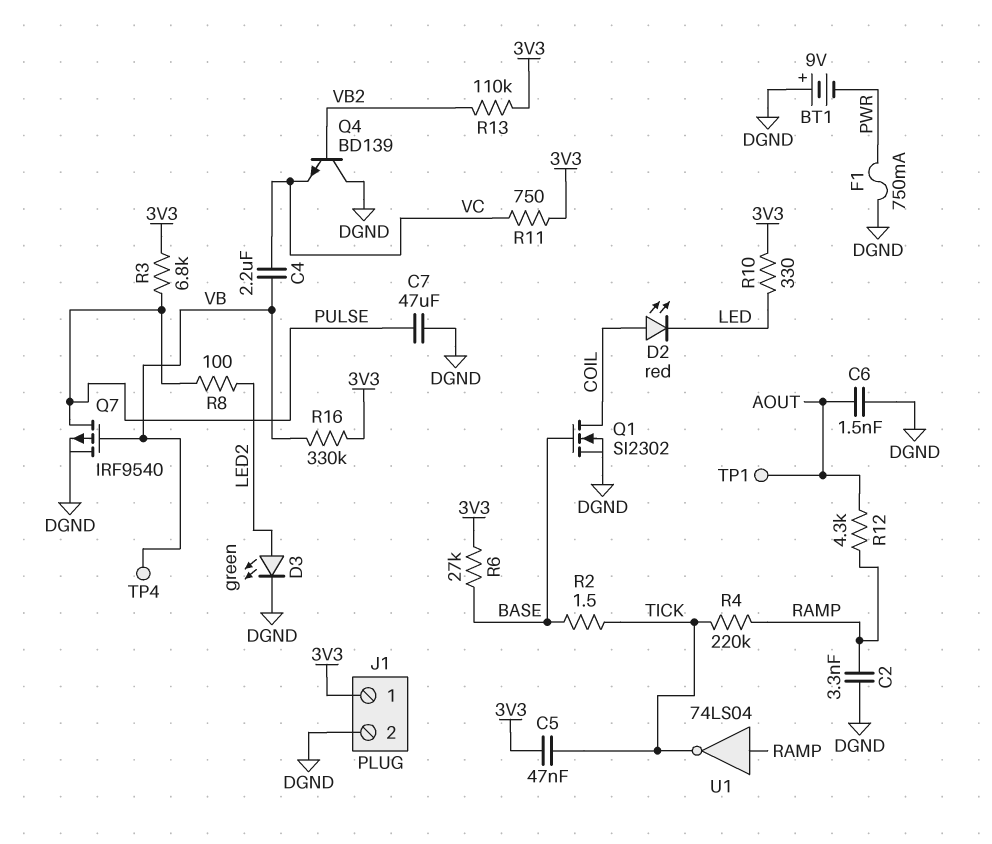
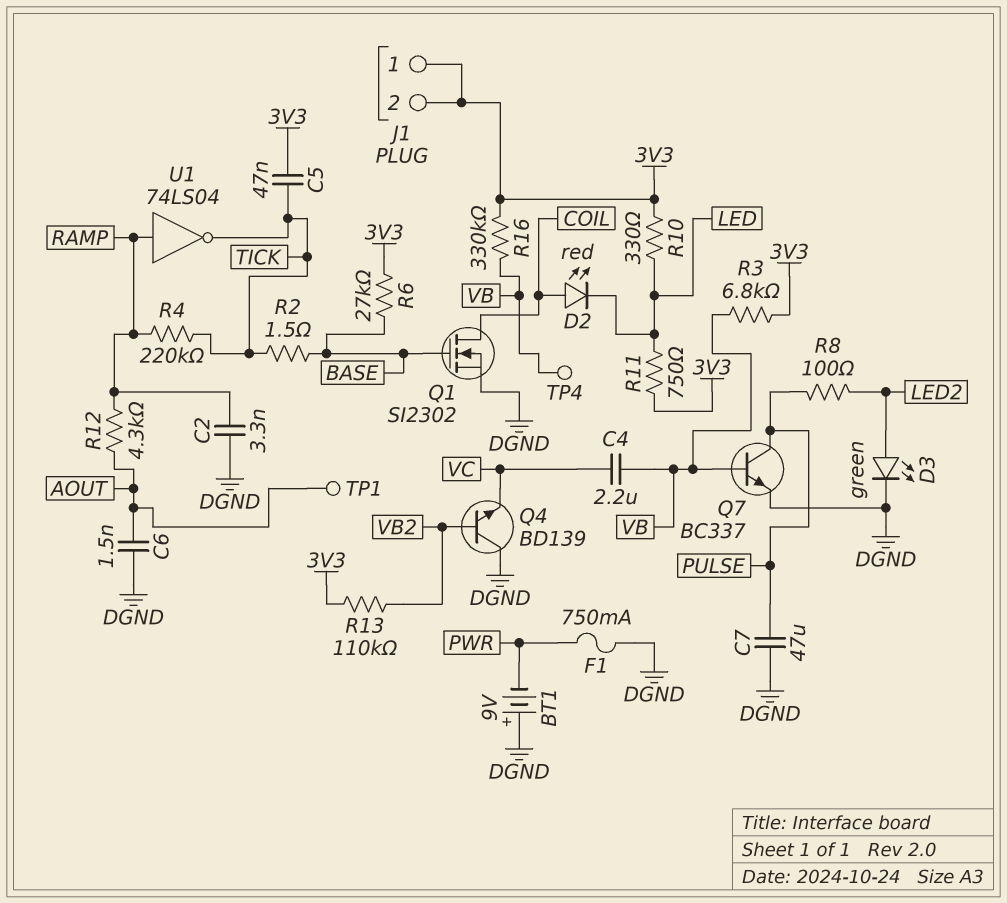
J1 pin 2: DGND -> 3V3
Q7: PMOS IRF9540 (G VB, D PULSE, S DGND) -> NPN BC337 (B VB, C PULSE, E DGND)
R3: 6.8k (3V3, PULSE) -> 6.8k (3V3, VB)
R11: 750 (3V3, VC) -> 750 (3V3, LED)

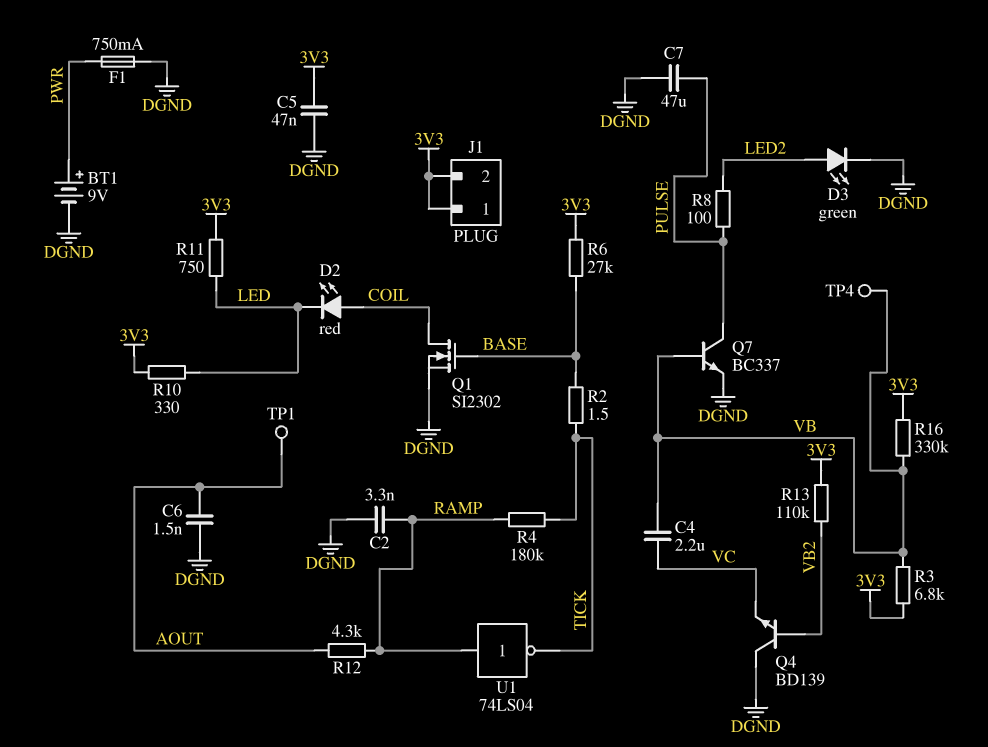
BT1: 9V (plus DGND, minus PWR) -> 9V (plus PWR, minus DGND)
C5: 47nF (3V3, TICK) -> 47nF (3V3, DGND)
R4: 220k (RAMP, TICK) -> 180k (RAMP, TICK)

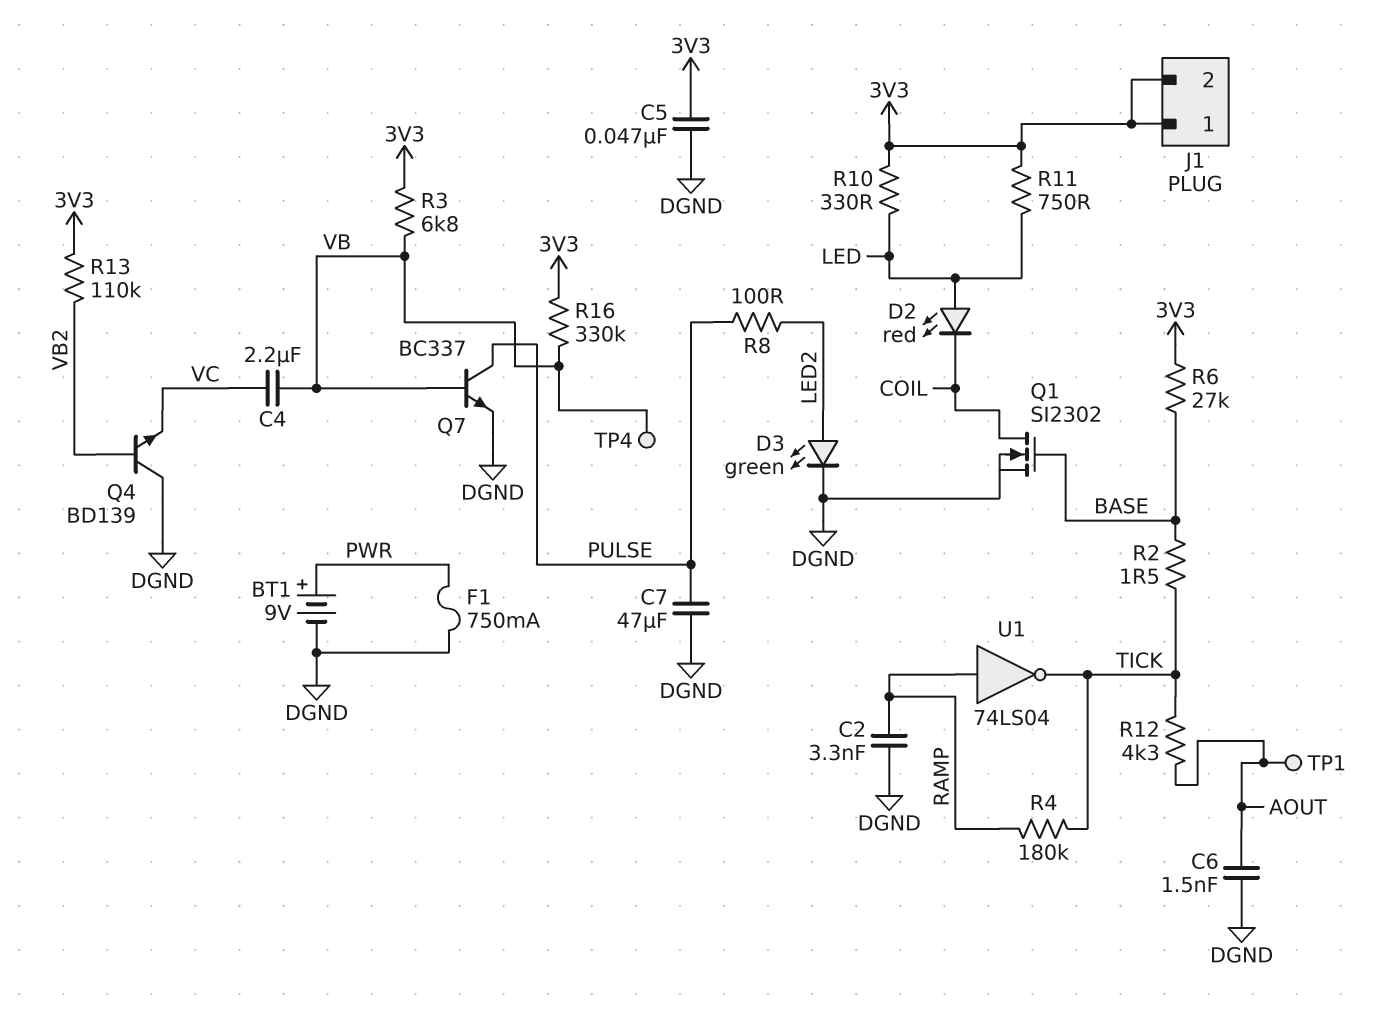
D2: LED red (A COIL, K LED) -> LED red (A LED, K COIL)
R12: 4.3k (AOUT, RAMP) -> 4.3k (AOUT, TICK)

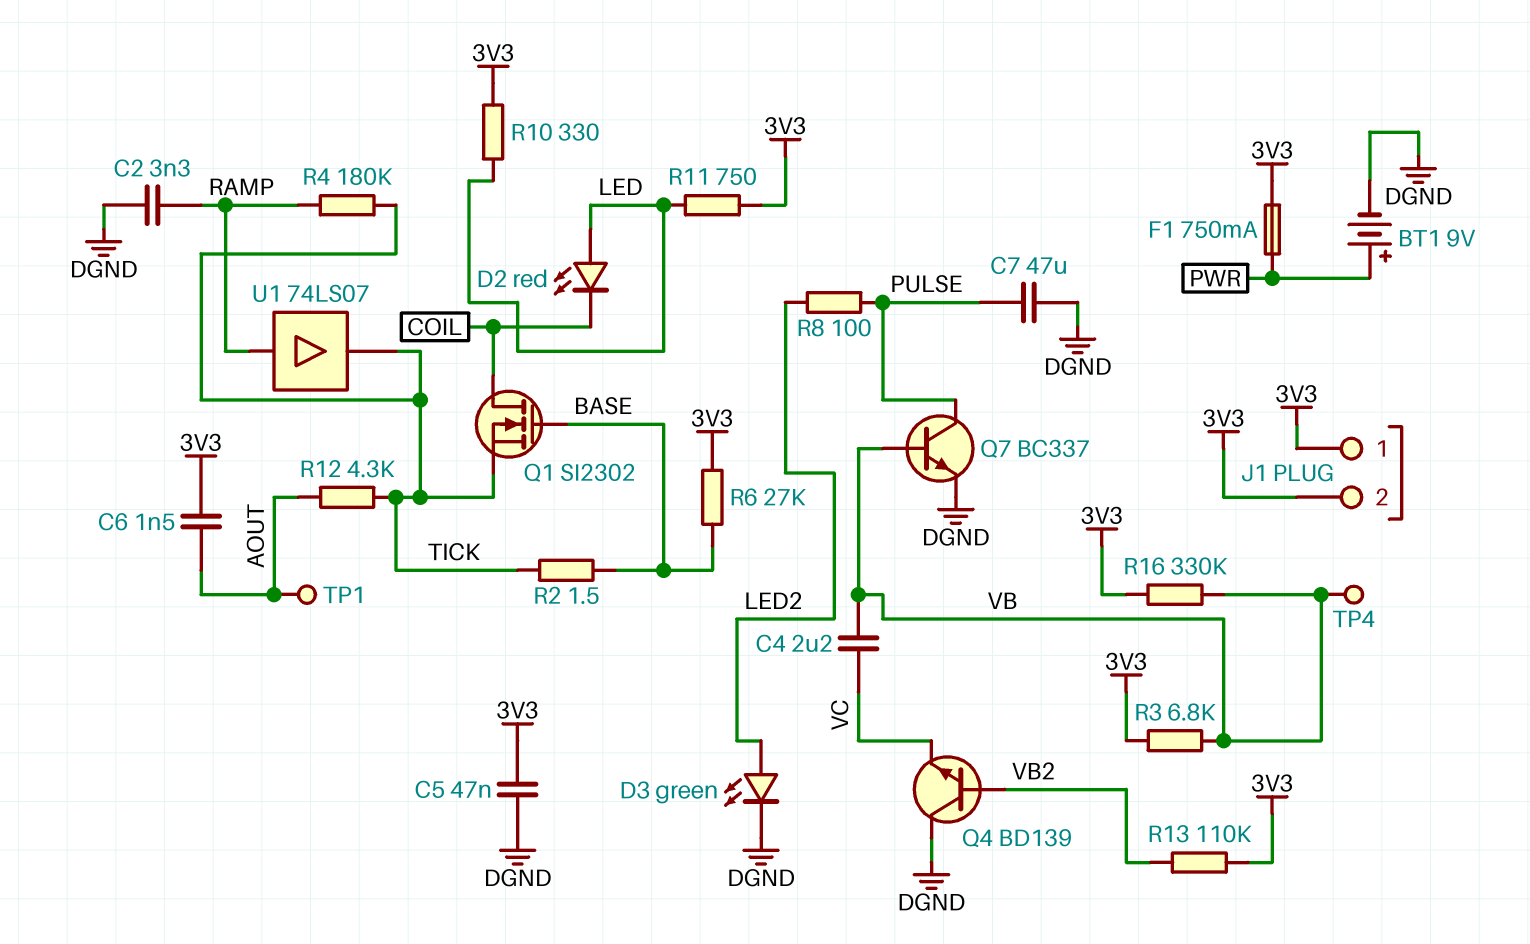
C6: 1.5nF (AOUT, DGND) -> 1.5nF (3V3, AOUT)
F1: 750mA (DGND, PWR) -> 750mA (3V3, PWR)
Q1: NMOS SI2302 (G BASE, D COIL, S DGND) -> NMOS SI2302 (G BASE, D COIL, S TICK)
U1: NOT 74LS04 (in RAMP, out TICK) -> buffer 74LS07 (in RAMP, out TICK)

